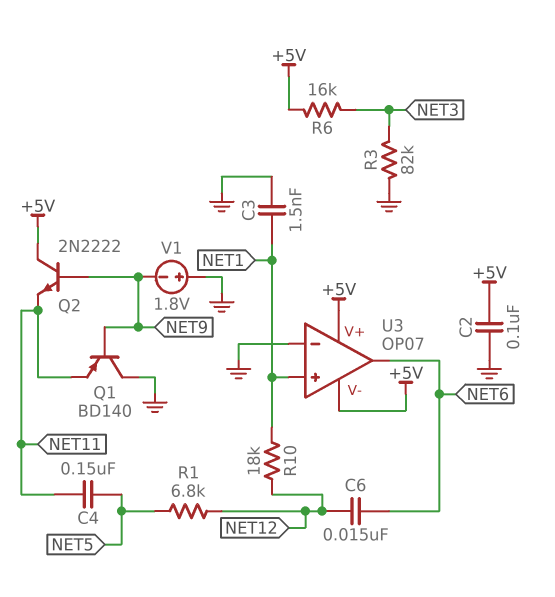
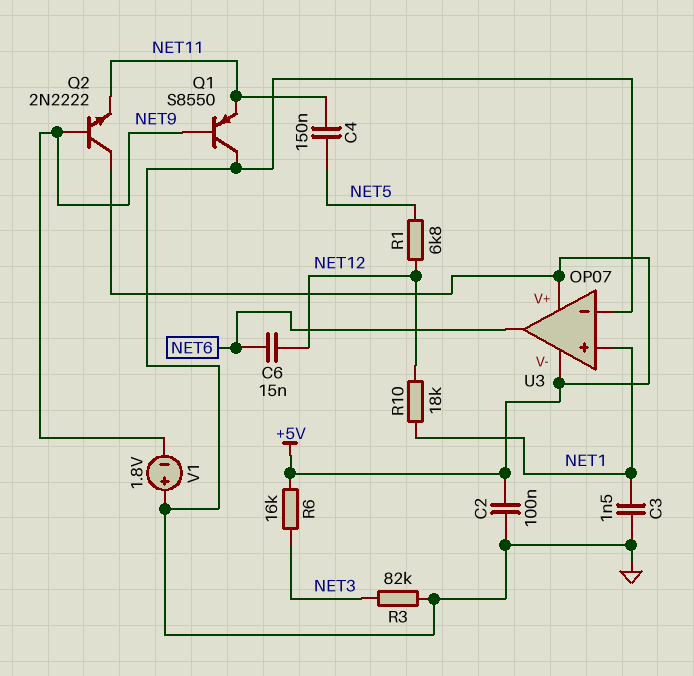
Q1: PNP BD140 (B NET9, C GND, E NET11) -> PNP S8550 (B NET9, C GND, E NET11)

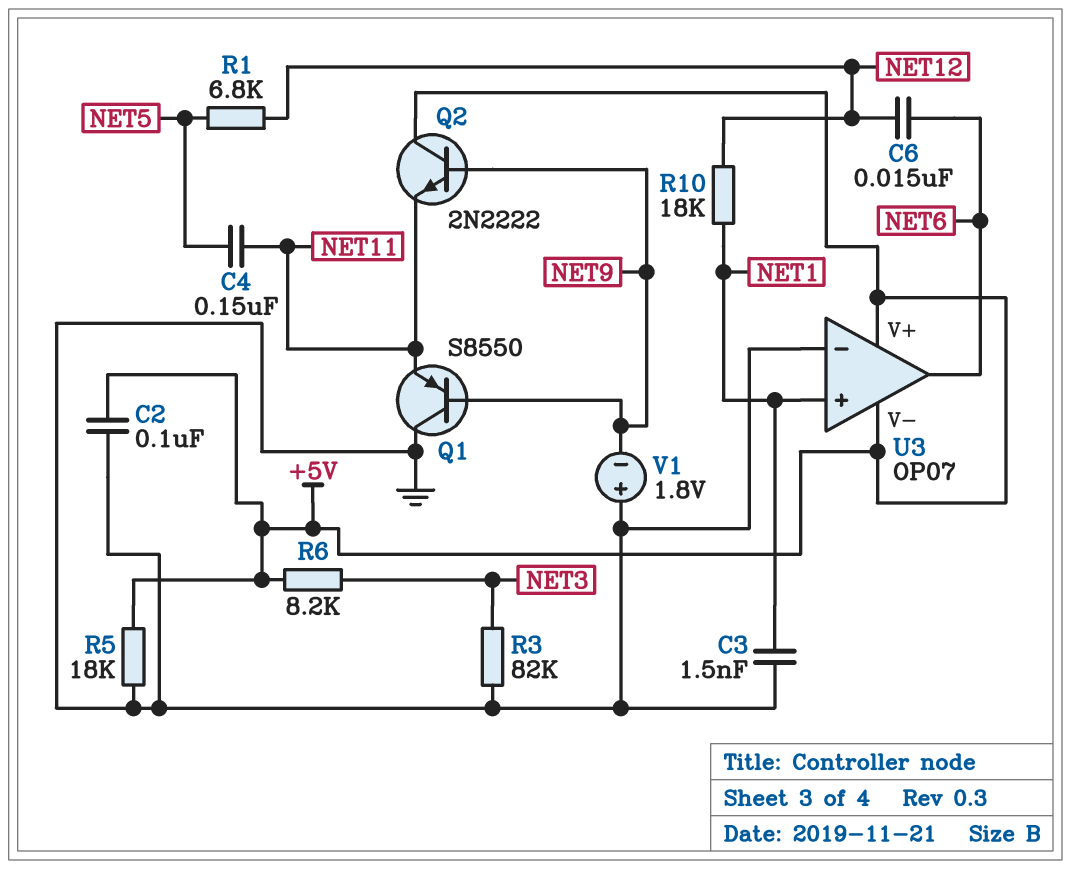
R5: none -> 18k (+5V, GND)
R6: 16k (+5V, NET3) -> 8.2k (+5V, NET3)

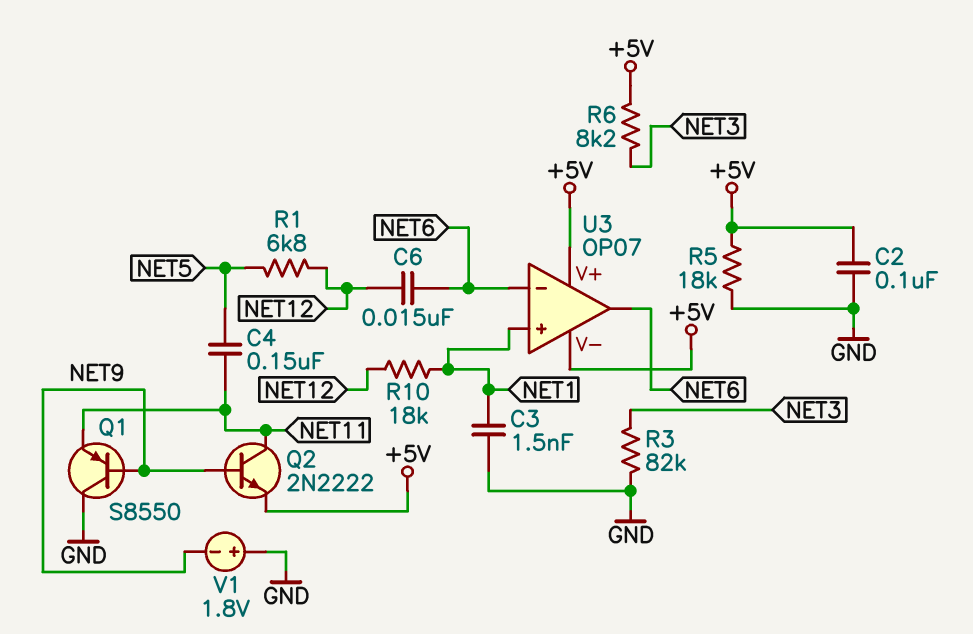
Q2: NPN 2N2222 (B NET9, C +5V, E NET11) -> NPN 2N2222 (B NET9, C NET11, E +5V)
U3 pin in-: GND -> NET6

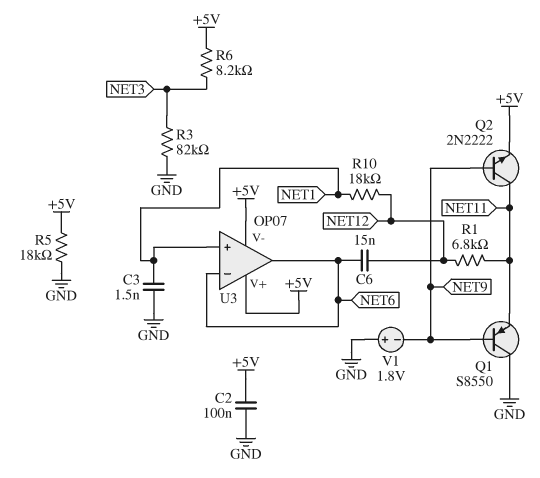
C4: 150nF (NET5, NET11) -> none
R1: 6.8k (NET5, NET12) -> 6.8k (NET11, NET12)

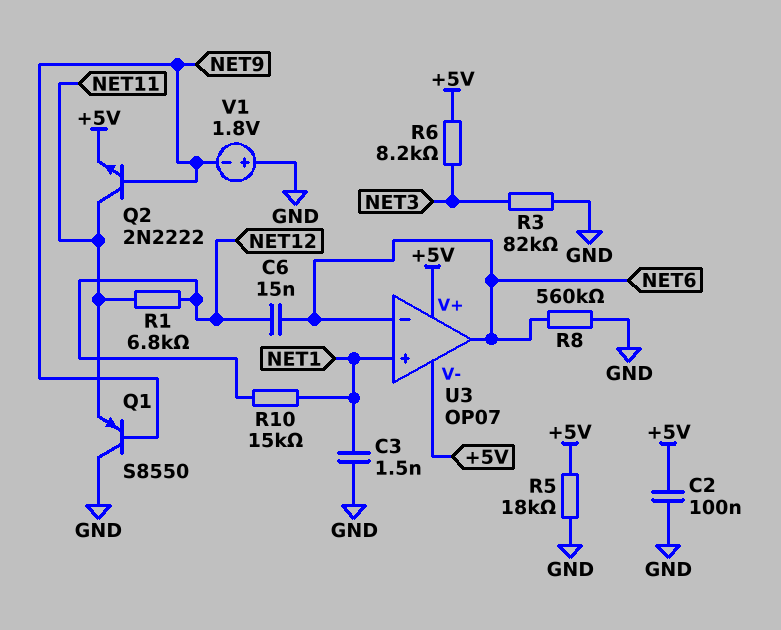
R8: none -> 560k (GND, NET6)
R10: 18k (NET1, NET12) -> 15k (NET1, NET12)

